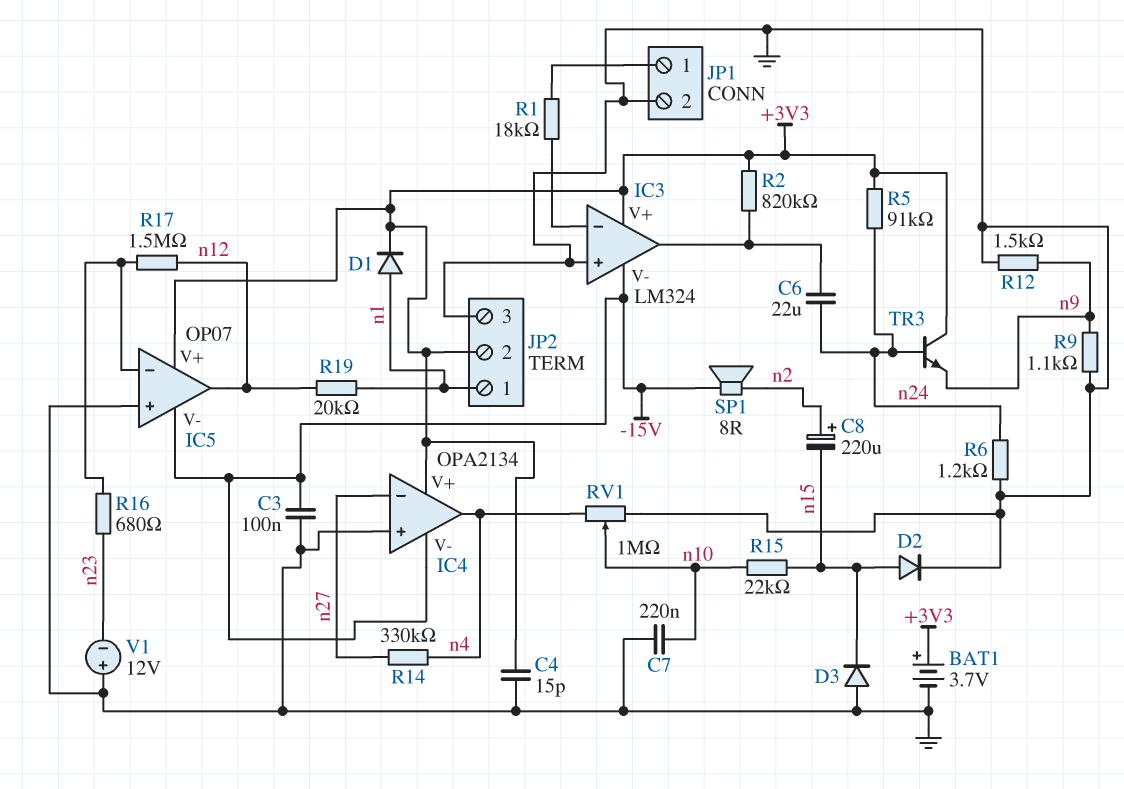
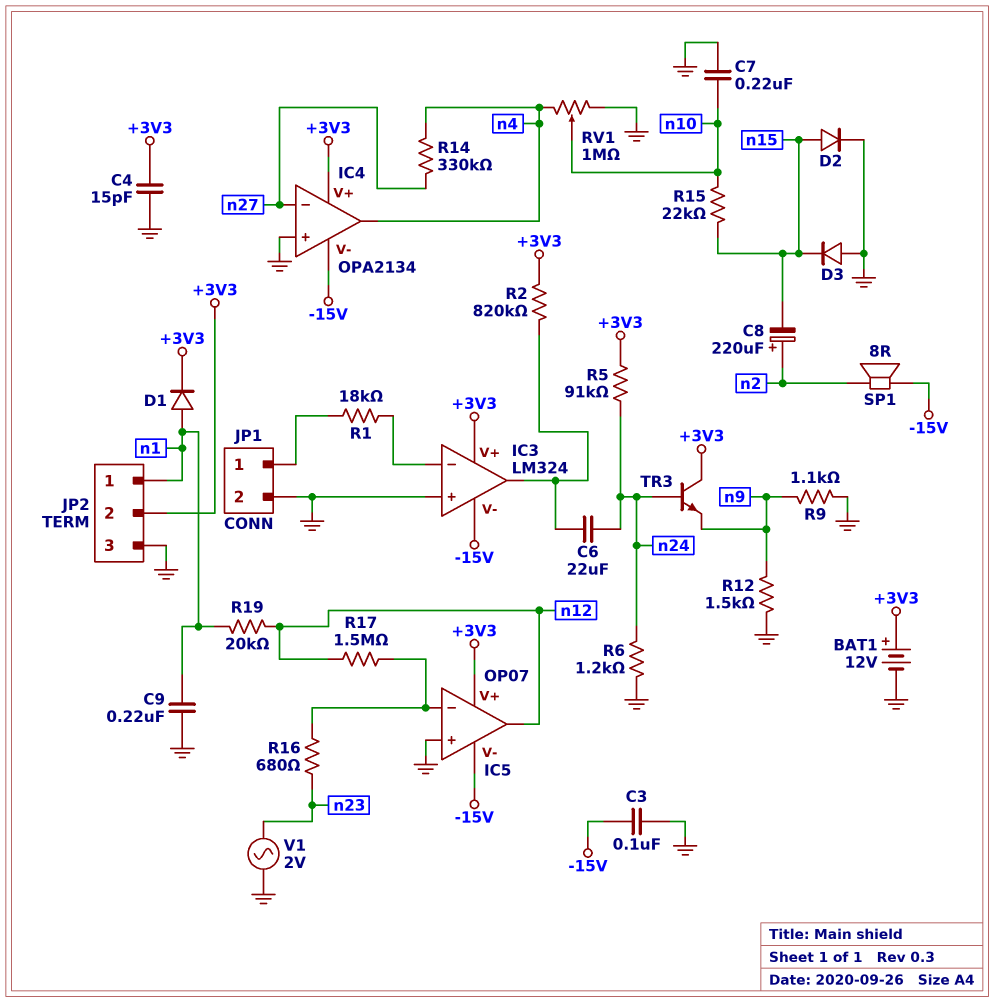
BAT1: 3.7V (plus +3V3, minus GND) -> 12V (plus +3V3, minus GND)
C9: none -> 220nF (GND, n1)
V1: 12V (plus GND, minus n23) -> AC 2V (GND, n23)

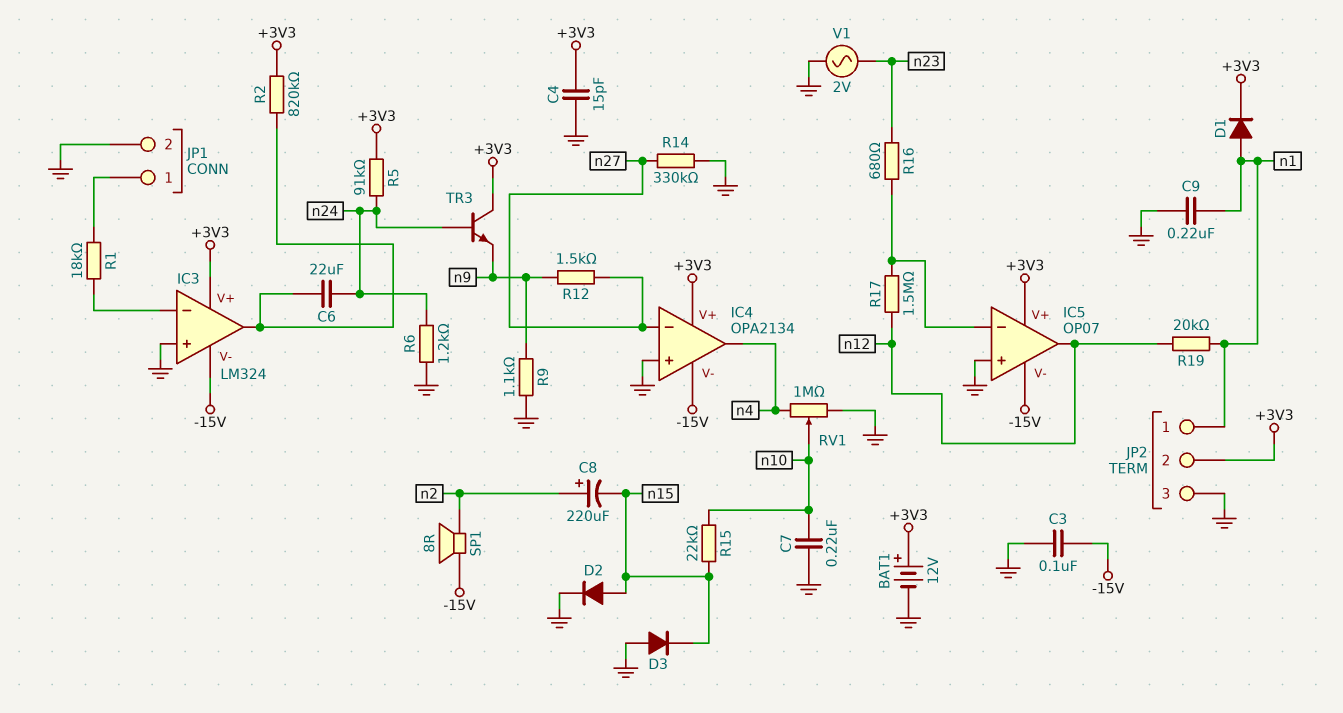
R12: 1.5k (GND, n9) -> 1.5k (n9, n27)
R14: 330k (n4, n27) -> 330k (GND, n27)

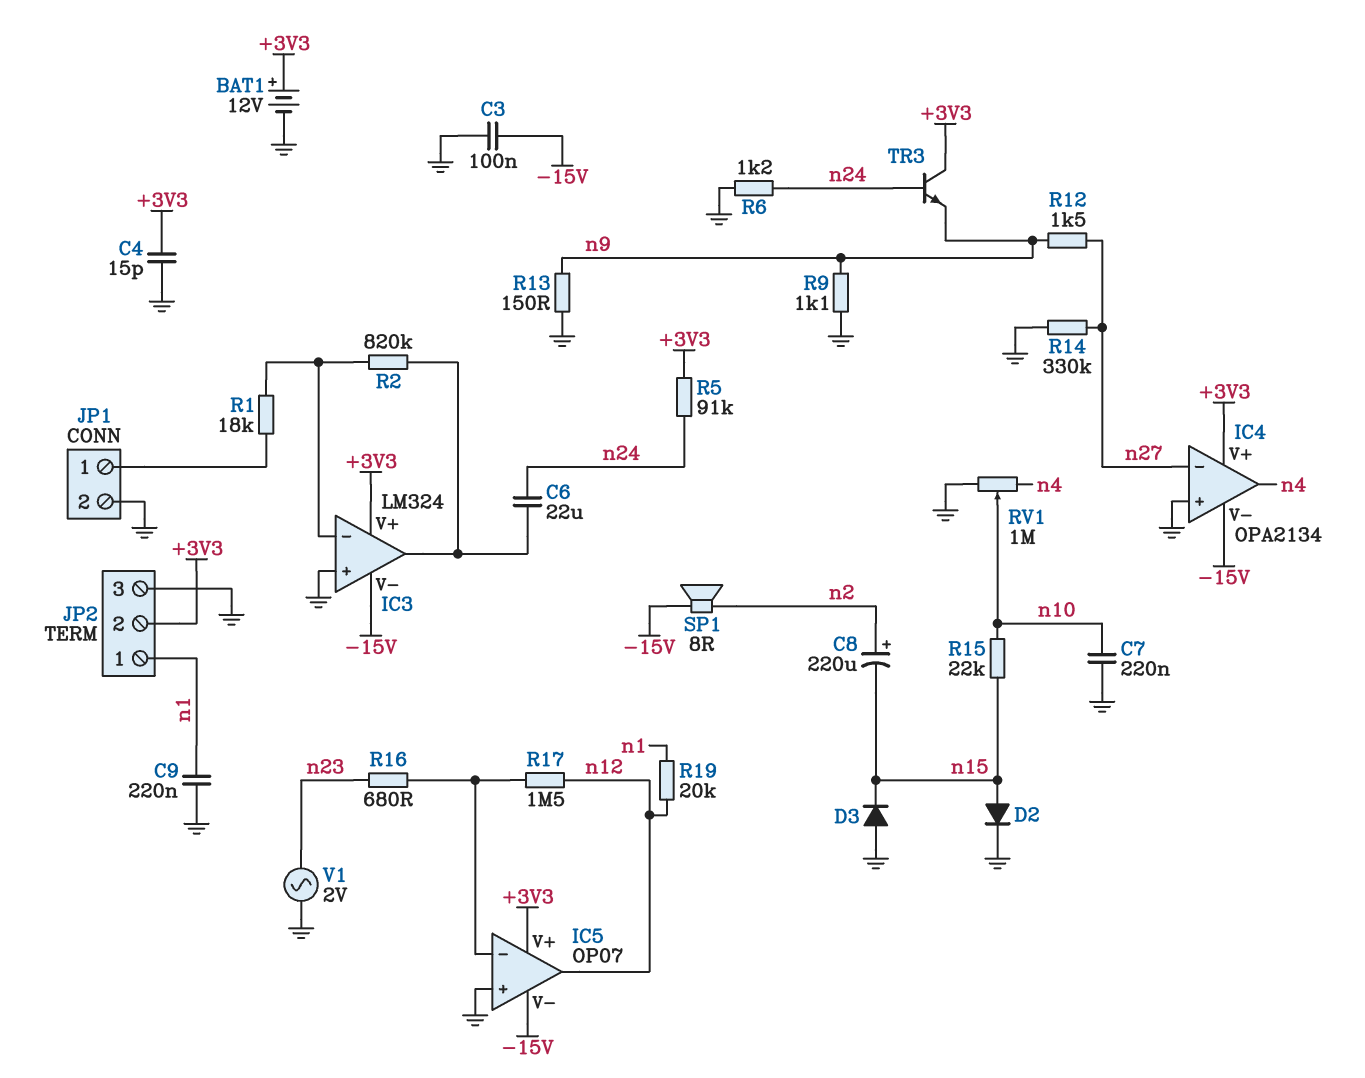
D1: diode (A n1, K +3V3) -> none
R2: 820k (+3V3, IC3/out) -> 820k (IC3/in-, IC3/out)
R13: none -> 150 (GND, n9)

